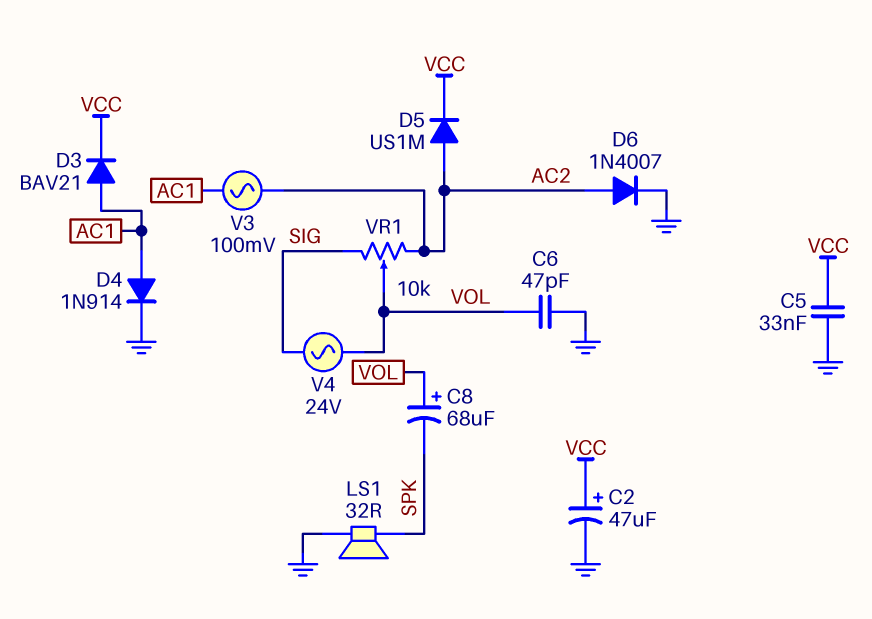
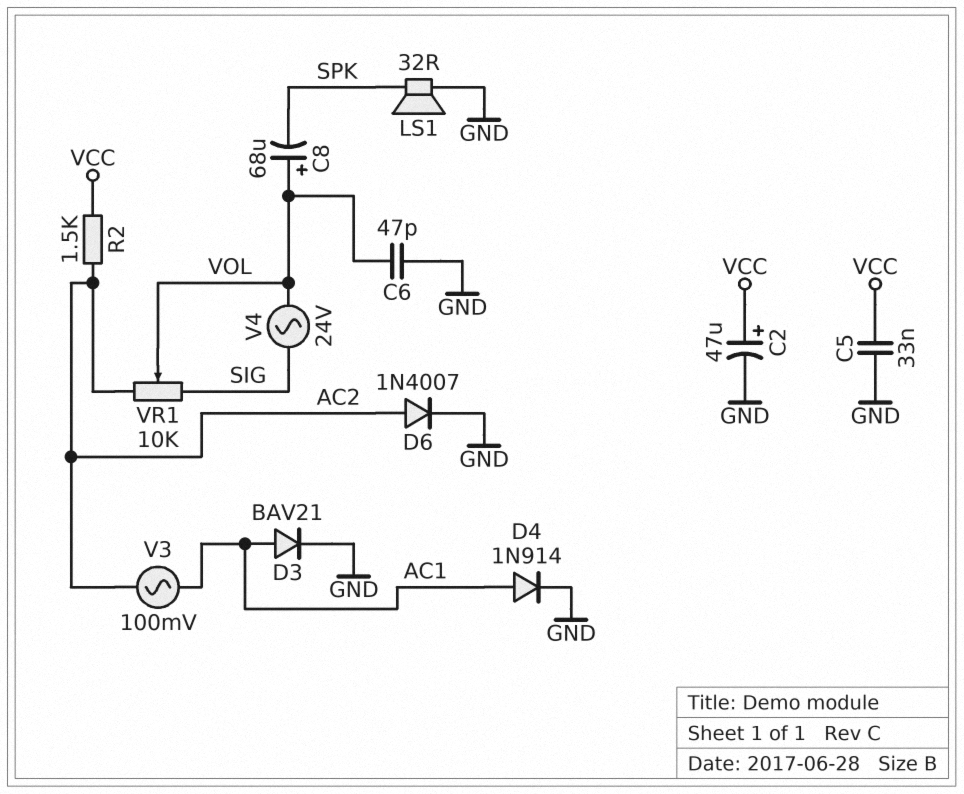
D3: diode BAV21 (A AC1, K VCC) -> diode BAV21 (A AC1, K GND)
D5: diode US1M (A AC2, K VCC) -> none
R2: none -> 1.5k (AC2, VCC)

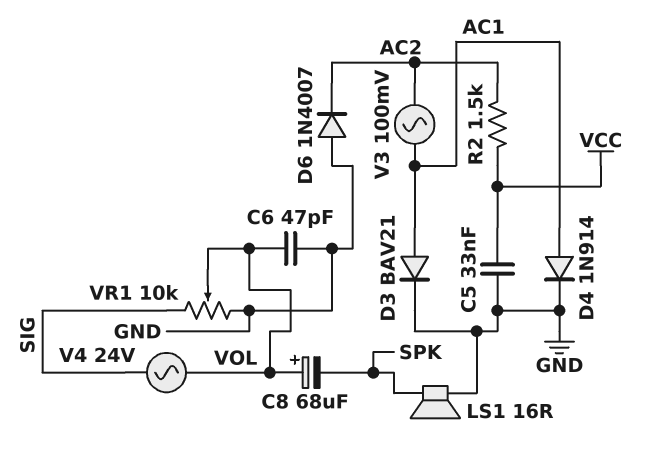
C2: 47uF (plus VCC, minus GND) -> none
D6: diode 1N4007 (A AC2, K GND) -> diode 1N4007 (A GND, K AC2)
LS1: speaker 32R (GND, SPK) -> speaker 16R (GND, SPK)
VR1: 10k (AC2, SIG, wiper VOL) -> 10k (GND, SIG, wiper VOL)

